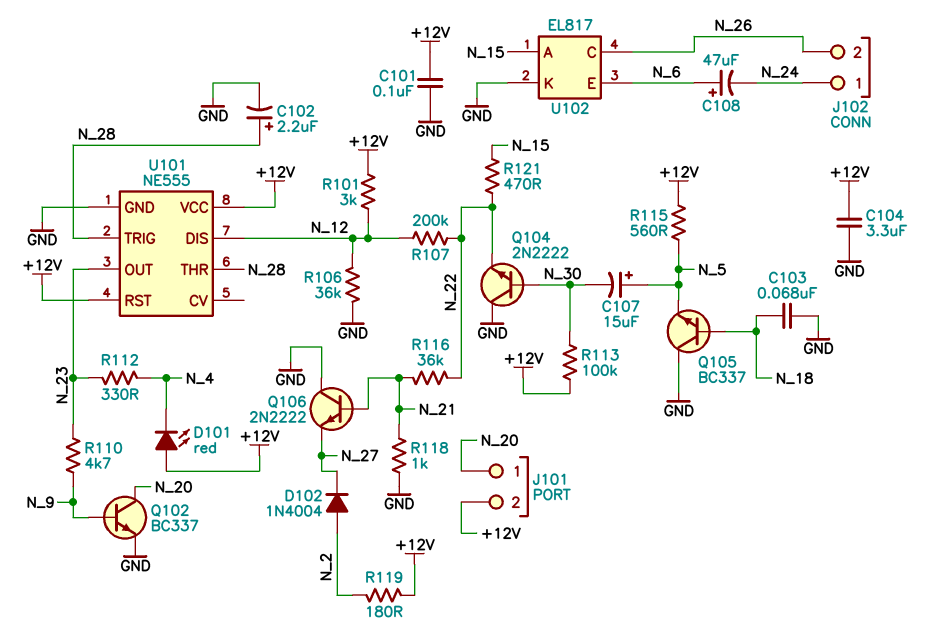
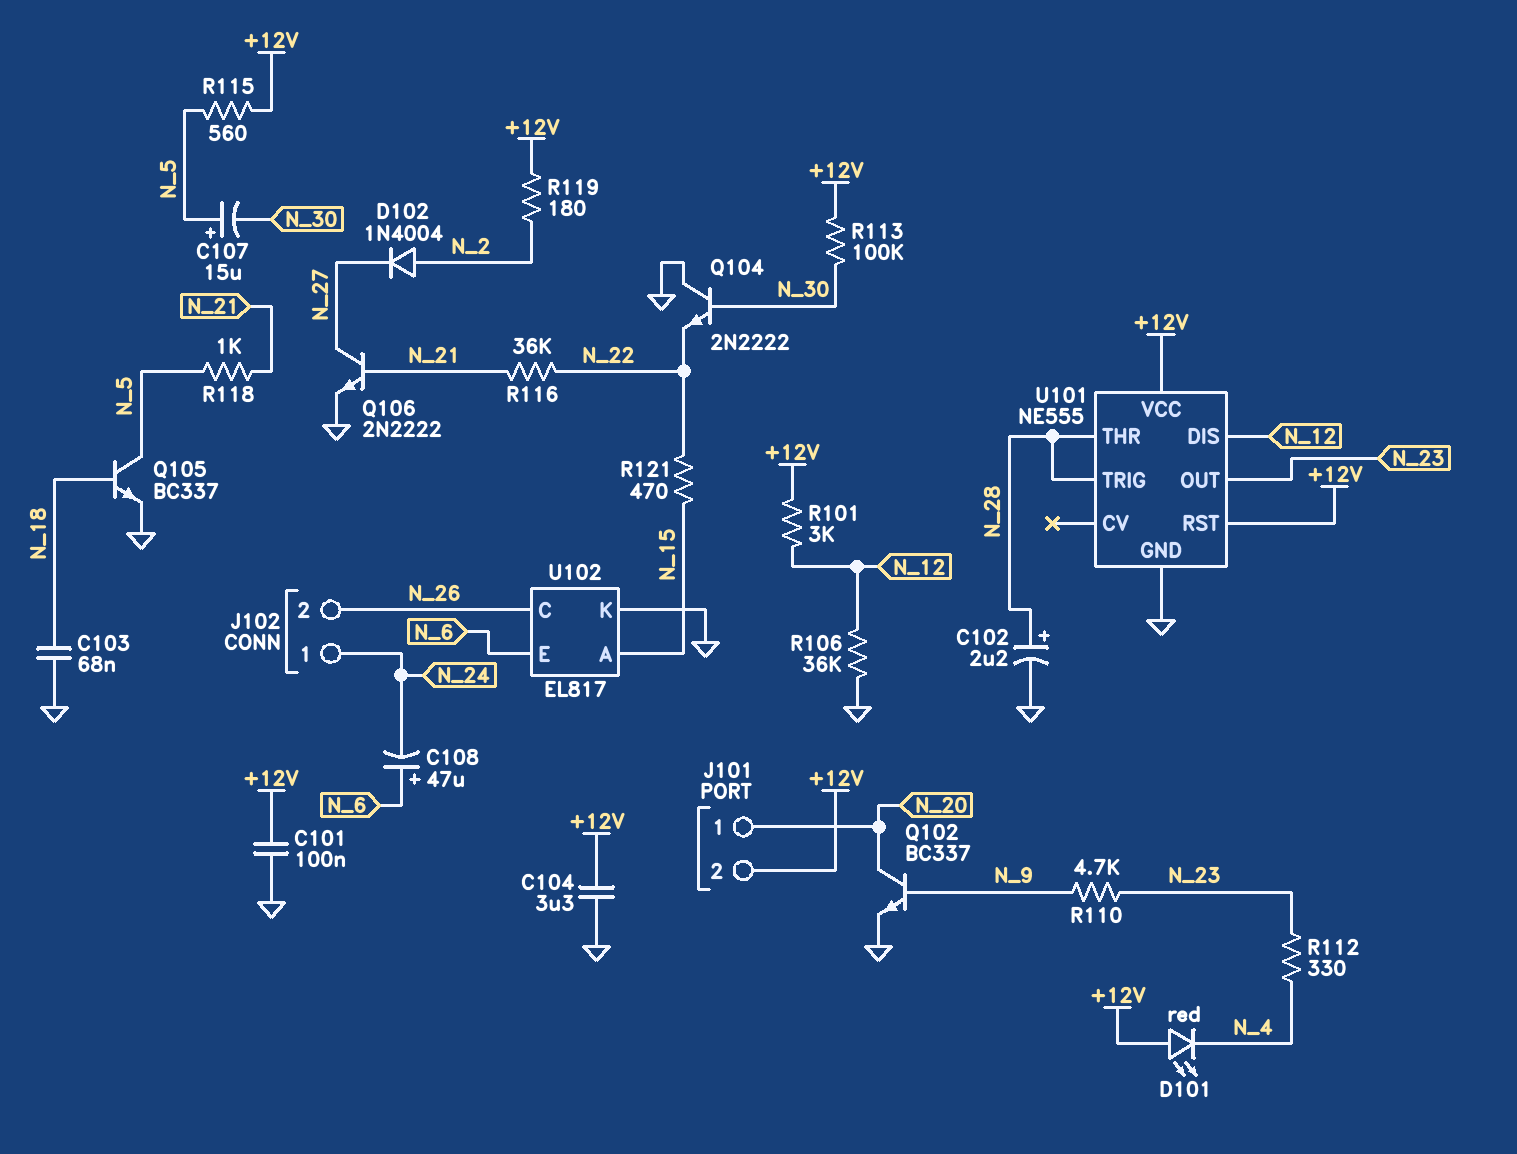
Q105: NPN BC337 (B N_18, C GND, E N_5) -> NPN BC337 (B N_18, C N_5, E GND)
Q106: NPN 2N2222 (B N_21, C GND, E N_27) -> NPN 2N2222 (B N_21, C N_27, E GND)
R107: 200k (N_12, N_22) -> none
R118: 1k (GND, N_21) -> 1k (N_5, N_21)

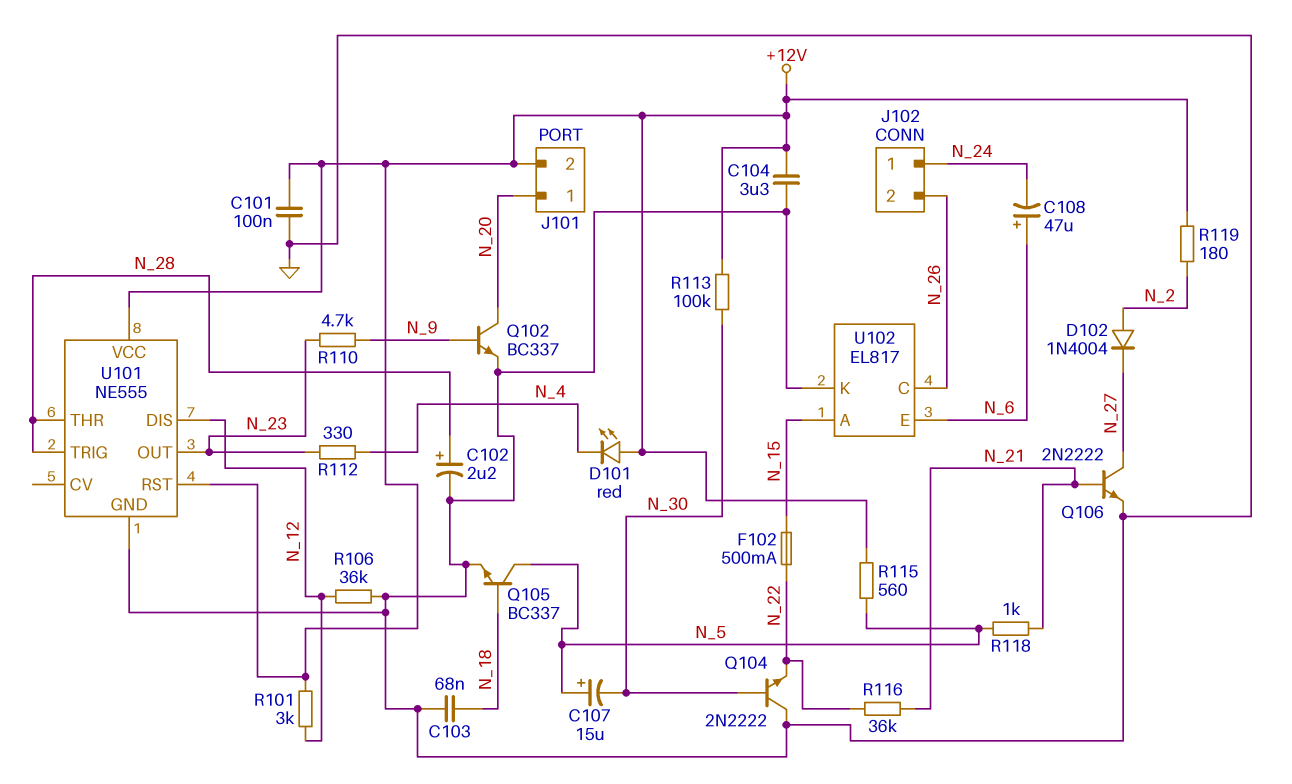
F102: none -> 500mA (N_15, N_22)
R121: 470 (N_15, N_22) -> none

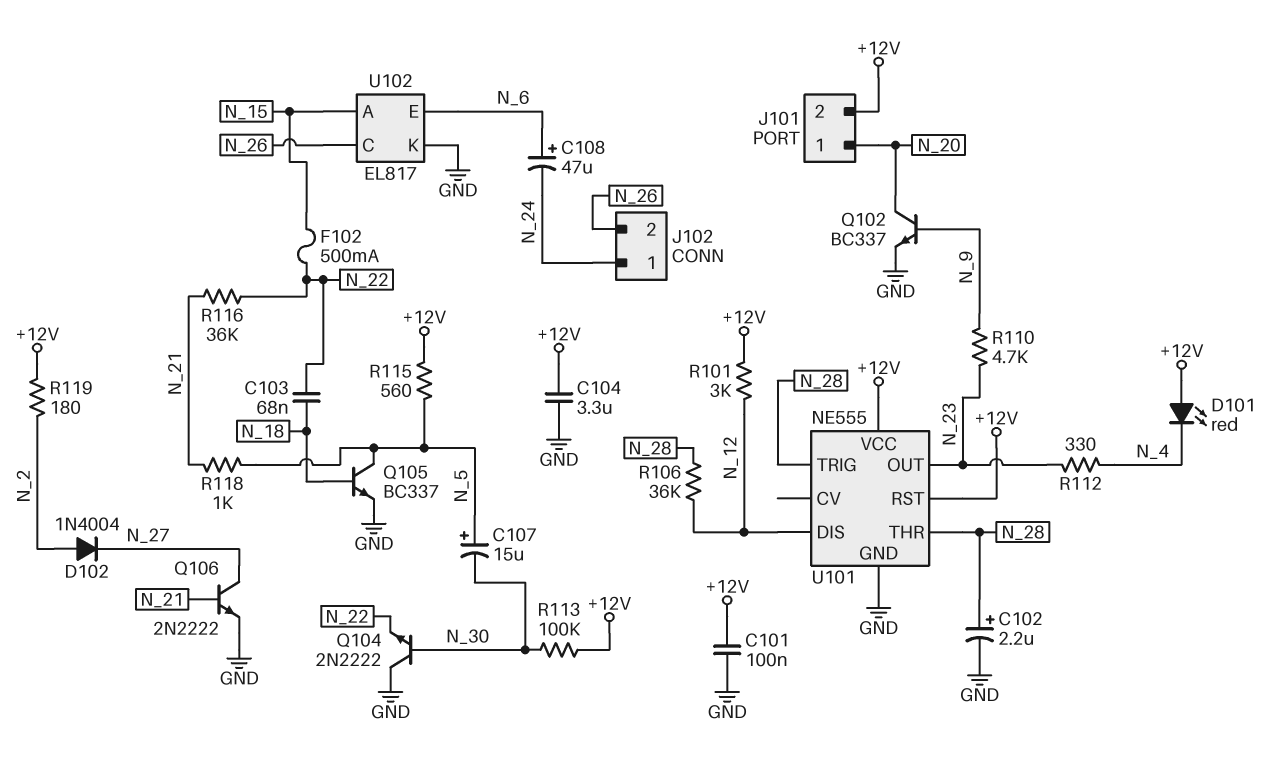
C103: 68nF (GND, N_18) -> 68nF (N_18, N_22)
R106: 36k (GND, N_12) -> 36k (N_12, N_28)

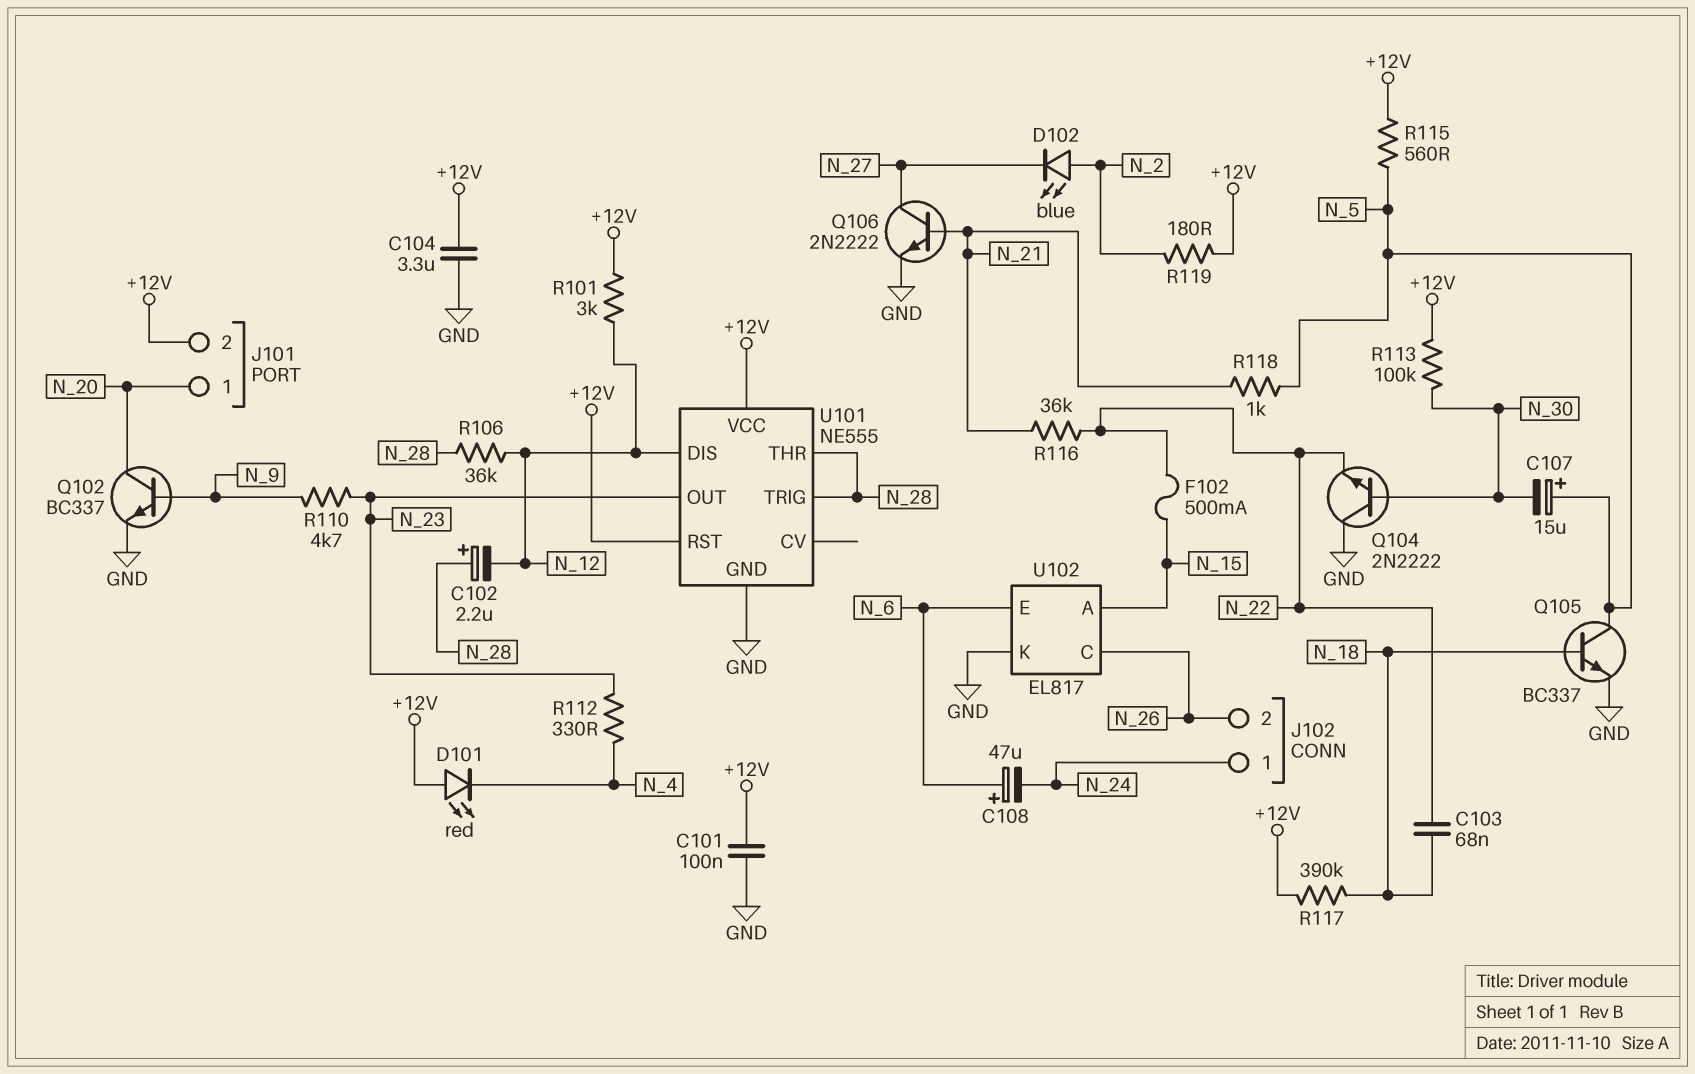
C102: 2.2uF (plus N_28, minus GND) -> 2.2uF (plus N_28, minus N_12)
D102: diode 1N4004 (A N_2, K N_27) -> LED blue (A N_2, K N_27)
R117: none -> 390k (+12V, N_18)

